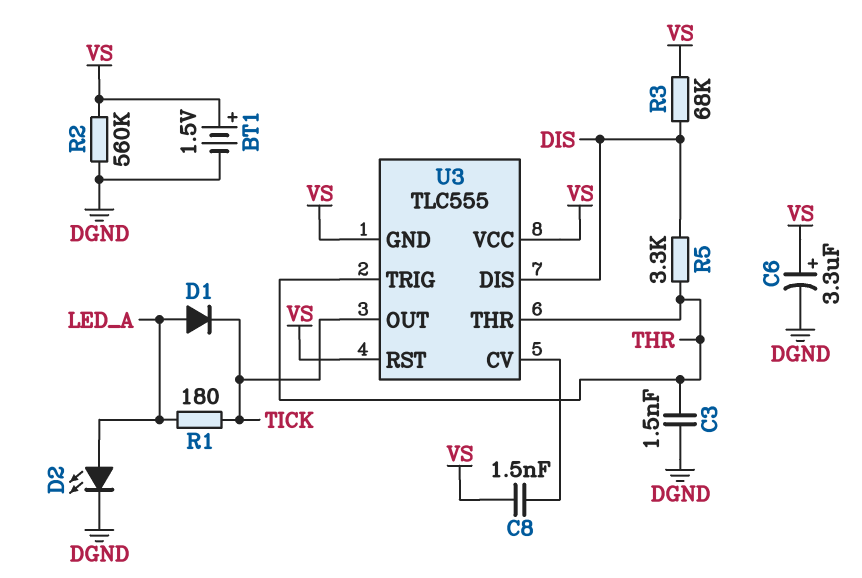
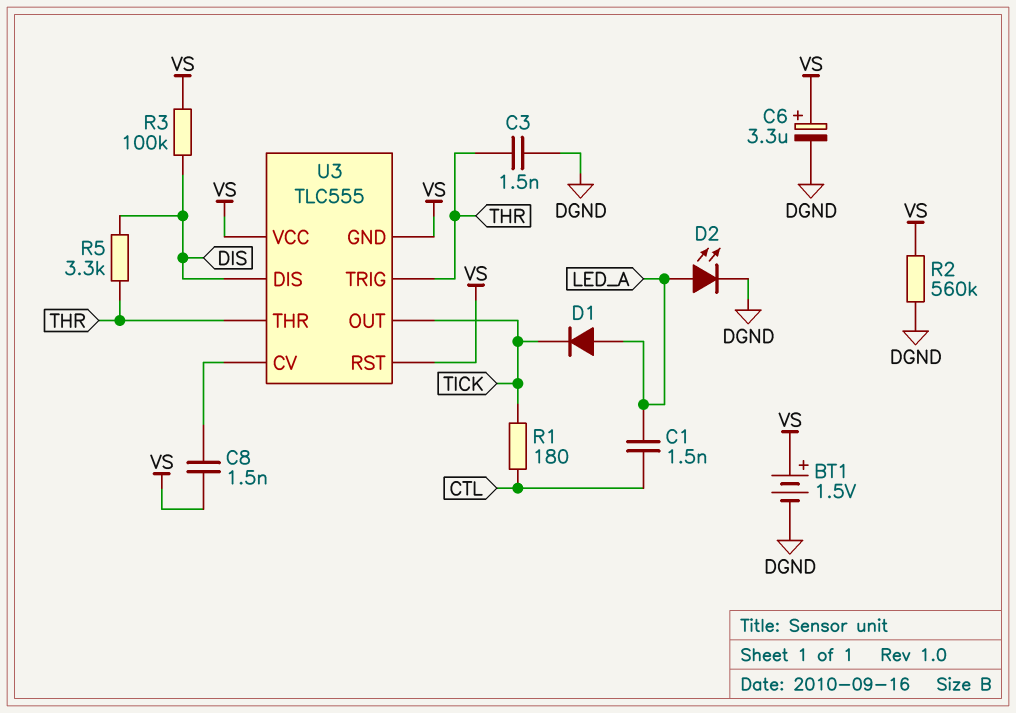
C1: none -> 1.5nF (CTL, LED_A)
R1: 180 (LED_A, TICK) -> 180 (CTL, TICK)
R3: 68k (DIS, VS) -> 100k (DIS, VS)

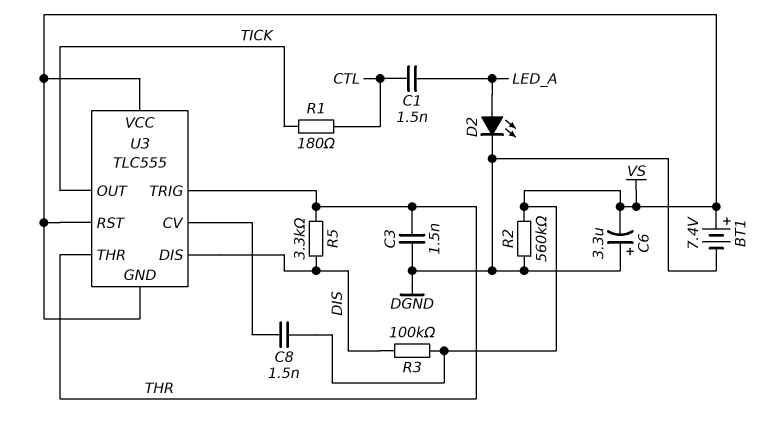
BT1: 1.5V (plus VS, minus DGND) -> 7.4V (plus VS, minus DGND)
C6: 3.3uF (plus VS, minus DGND) -> 3.3uF (plus DGND, minus VS)
D1: diode (A LED_A, K TICK) -> none

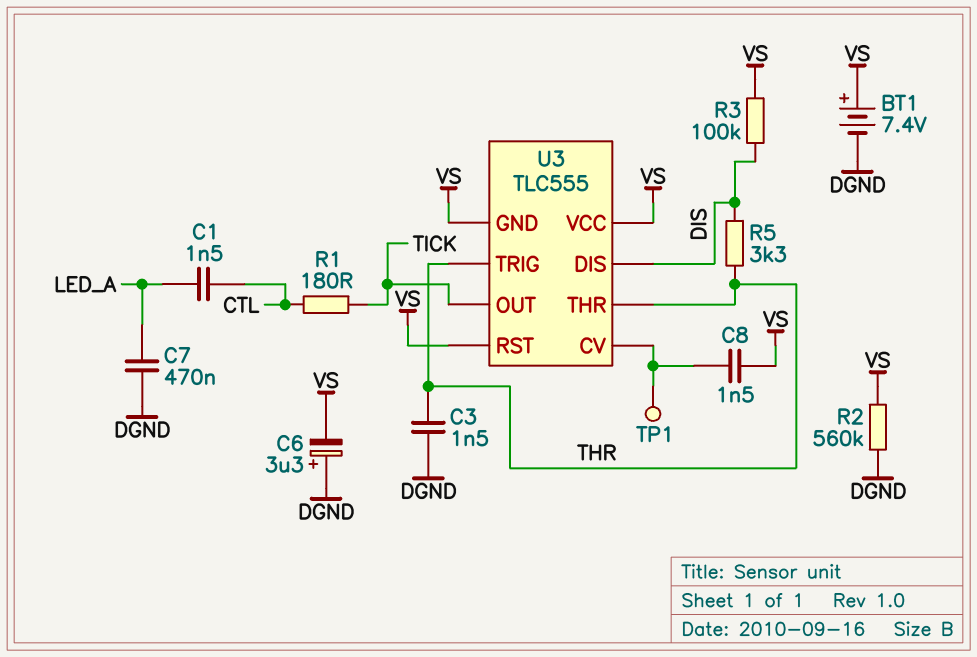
C7: none -> 470nF (DGND, LED_A)
D2: LED (A LED_A, K DGND) -> none
TP1: none -> test point (U3/CV)

